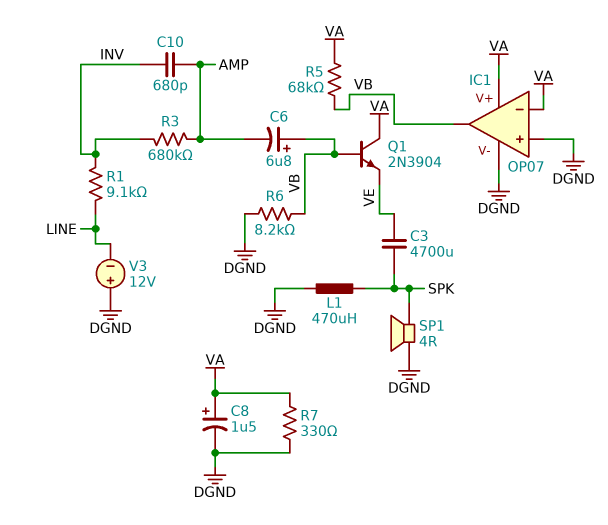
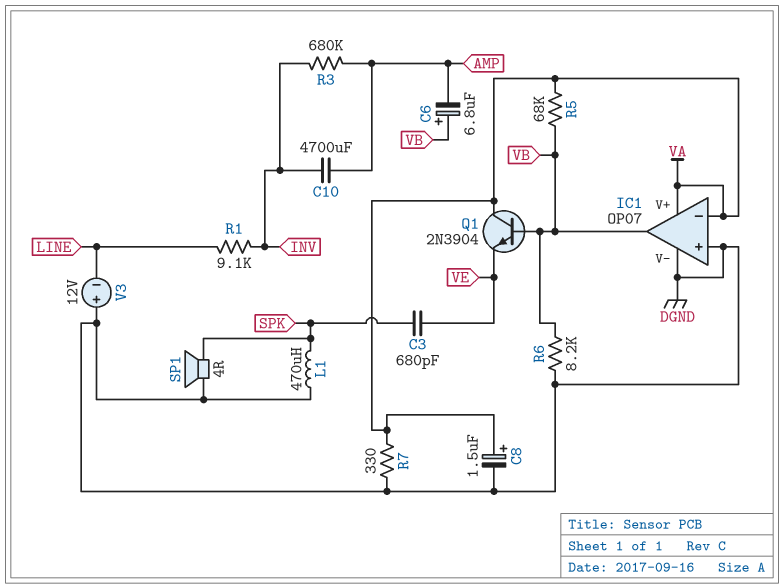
C3: 4700uF (SPK, VE) -> 680pF (SPK, VE)
C10: 680pF (AMP, INV) -> 4700uF (AMP, INV)

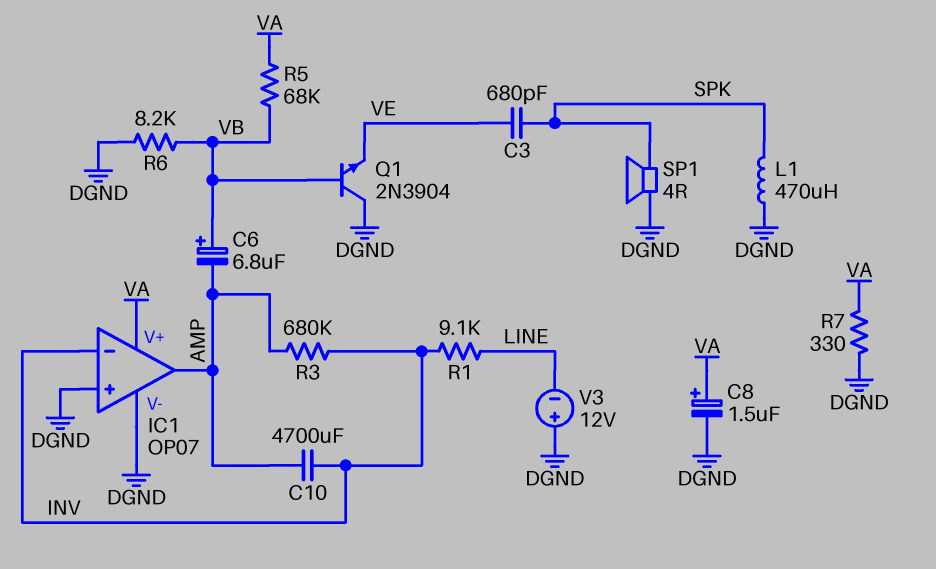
IC1 pin in-: VA -> INV
IC1 pin out: VB -> AMP
Q1: NPN 2N3904 (B VB, C VA, E VE) -> NPN 2N3904 (B VB, C DGND, E VE)

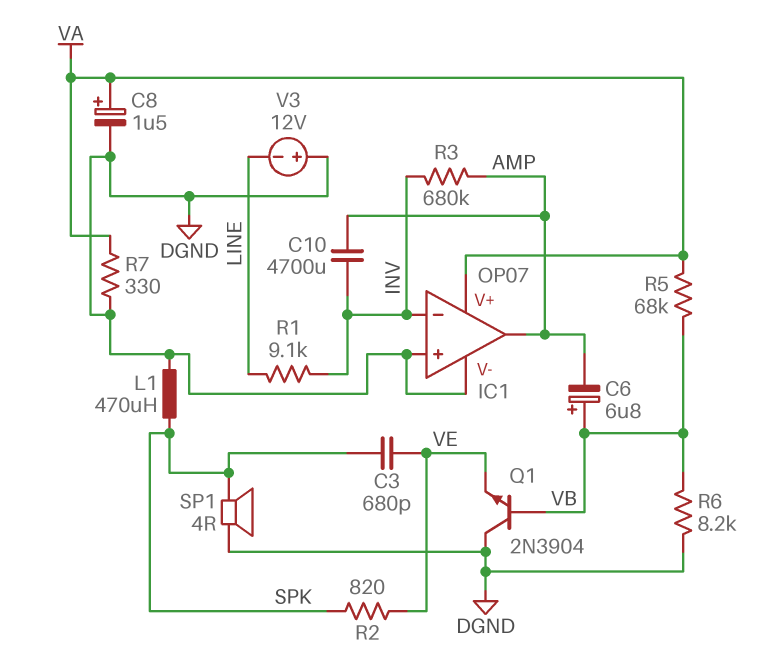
R2: none -> 820 (SPK, VE)

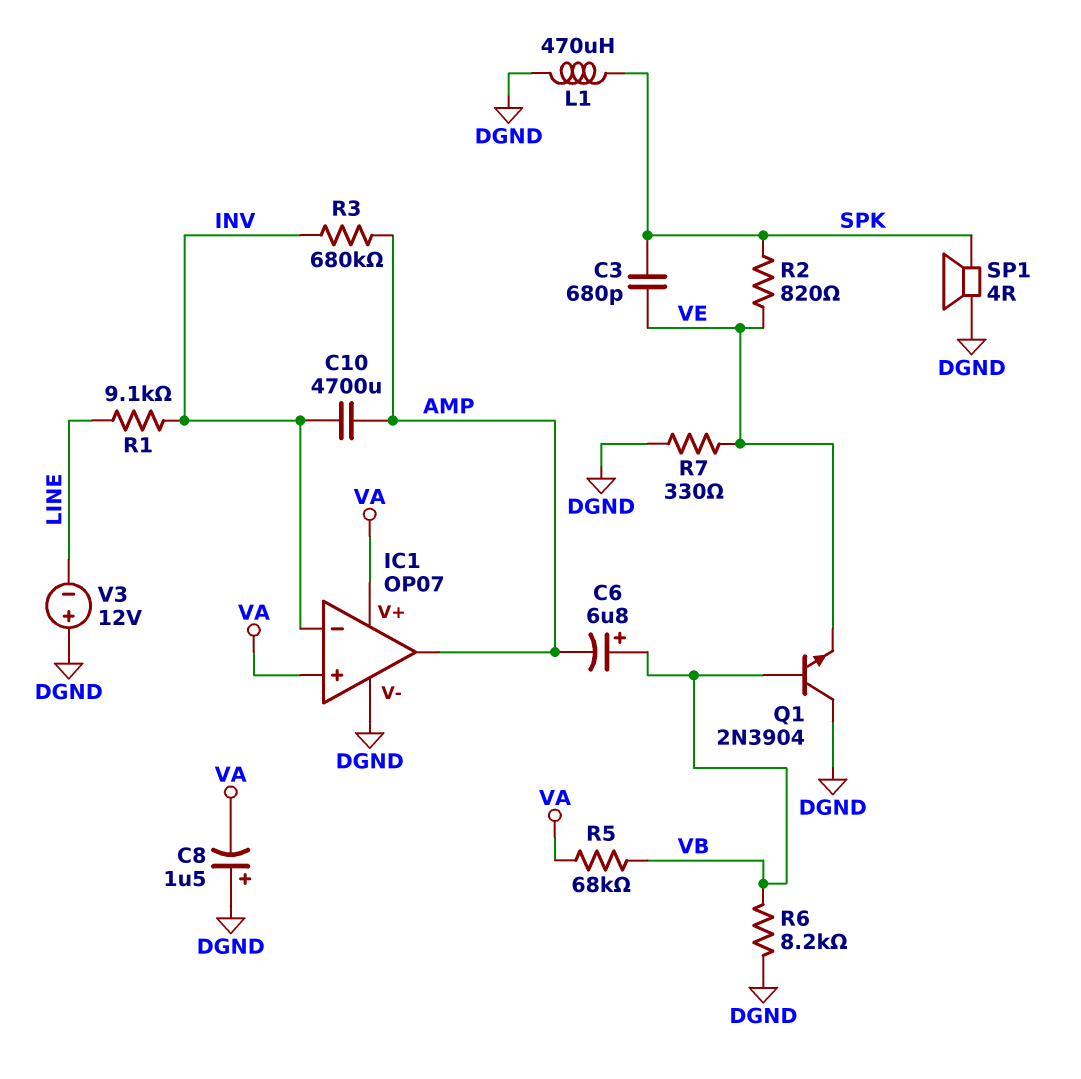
C8: 1.5uF (plus VA, minus DGND) -> 1.5uF (plus DGND, minus VA)
IC1 pin in+: DGND -> VA
R7: 330 (DGND, VA) -> 330 (DGND, VE)

